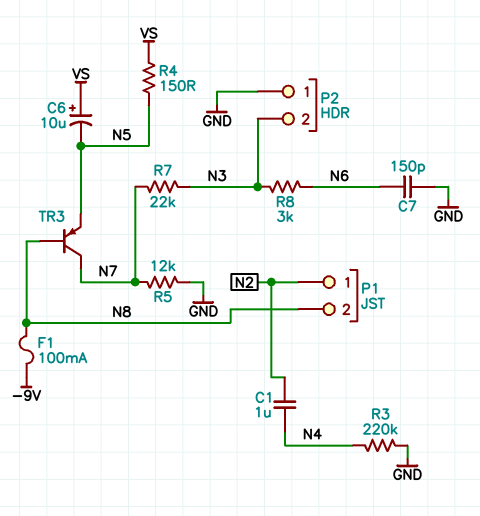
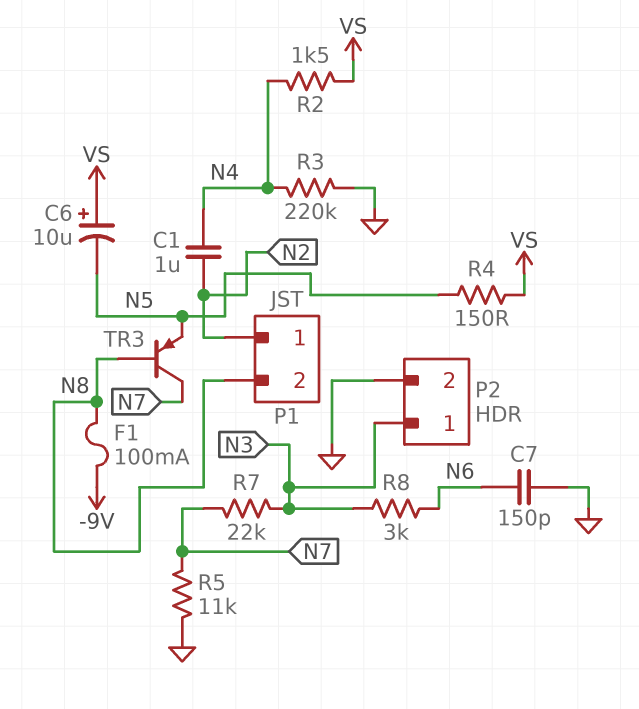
P2 pin 1: GND -> N3
P2 pin 2: N3 -> GND
R2: none -> 1.5k (N4, VS)
R5: 12k (GND, N7) -> 11k (GND, N7)

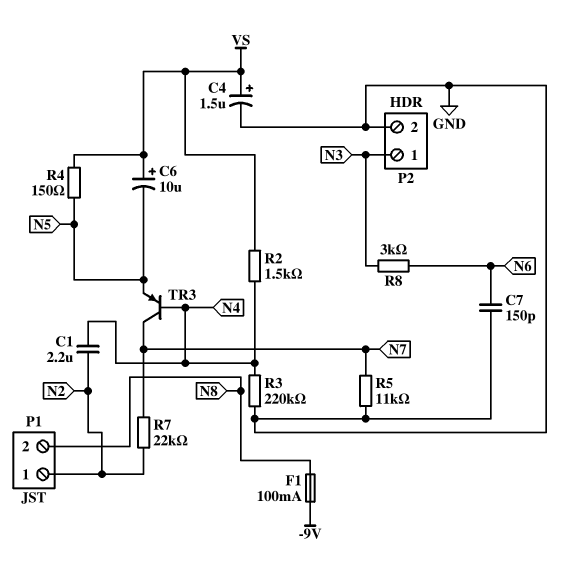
C1: 1uF (N2, N4) -> 2.2uF (N2, N4)
C4: none -> 1.5uF (plus VS, minus GND)
R7: 22k (N3, N7) -> 22k (N2, N7)
TR3: PNP (B N8, C N7, E N5) -> PNP (B N4, C N7, E N5)

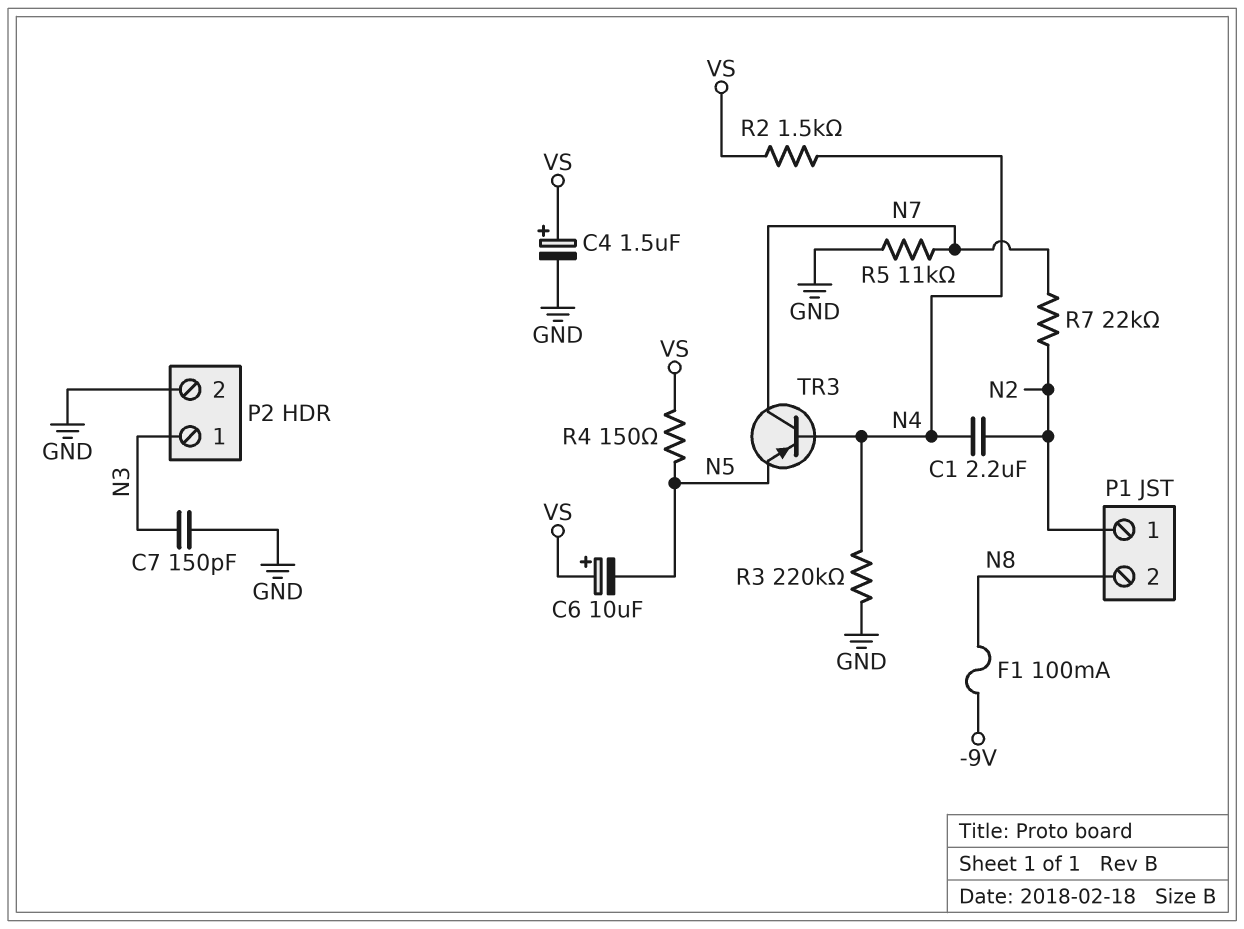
C7: 150pF (GND, N6) -> 150pF (GND, N3)
R8: 3k (N3, N6) -> none

